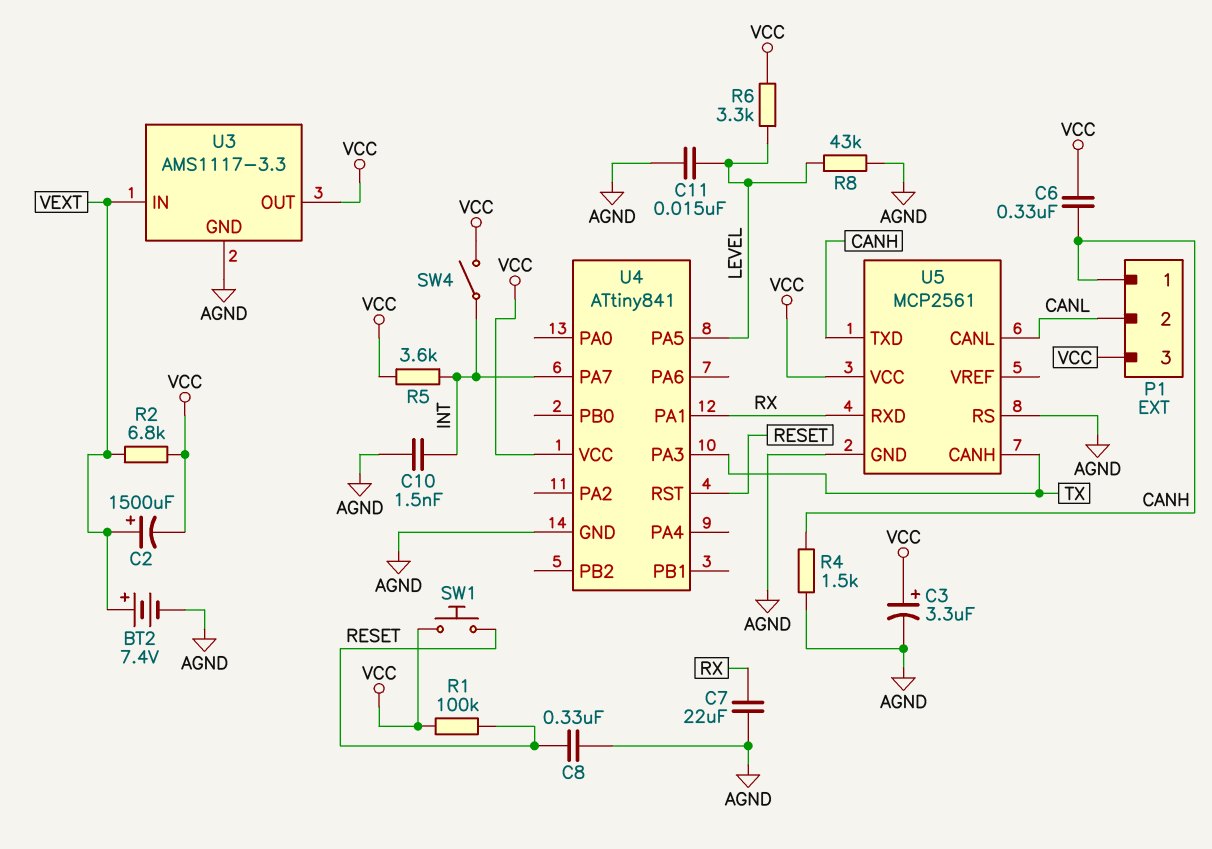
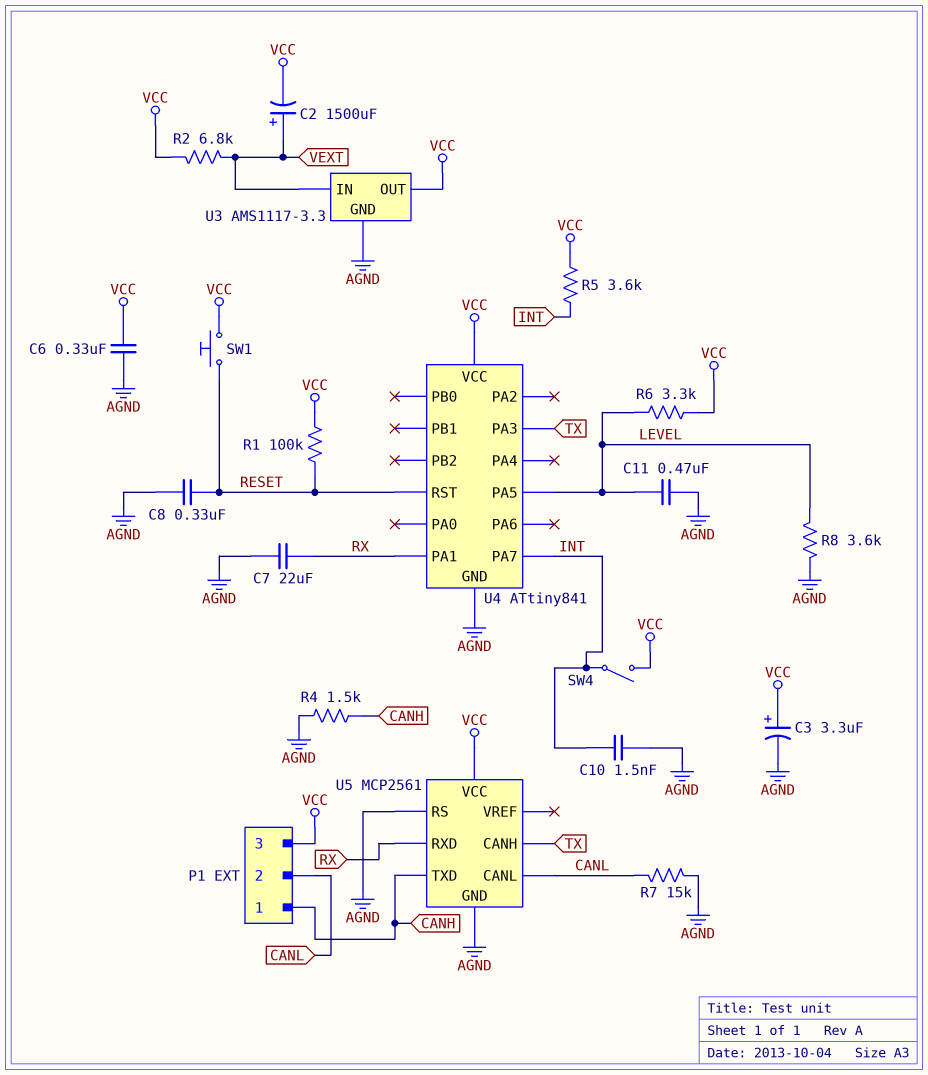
BT2: 7.4V (plus VEXT, minus AGND) -> none
C6: 330nF (CANH, VCC) -> 330nF (AGND, VCC)
C11: 15nF (AGND, LEVEL) -> 470nF (AGND, LEVEL)
R7: none -> 15k (AGND, CANL)
R8: 43k (AGND, LEVEL) -> 3.6k (AGND, LEVEL)

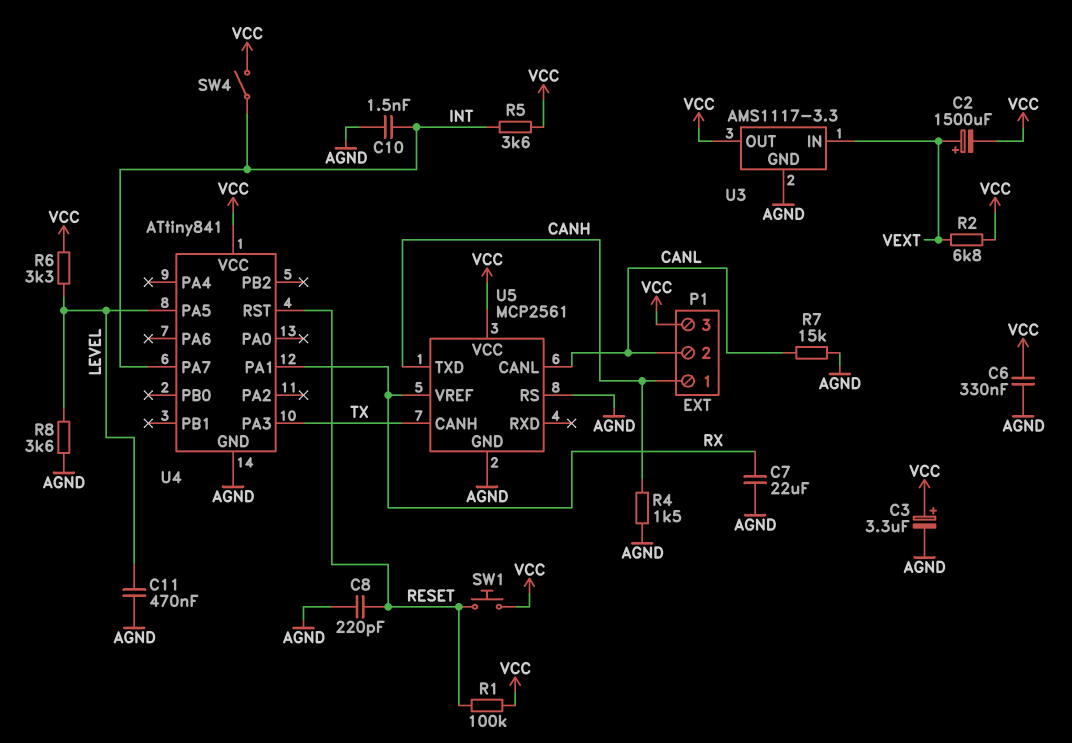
C8: 330nF (AGND, RESET) -> 220pF (AGND, RESET)
U5 pin RXD: RX -> none
U5 pin VREF: none -> RX

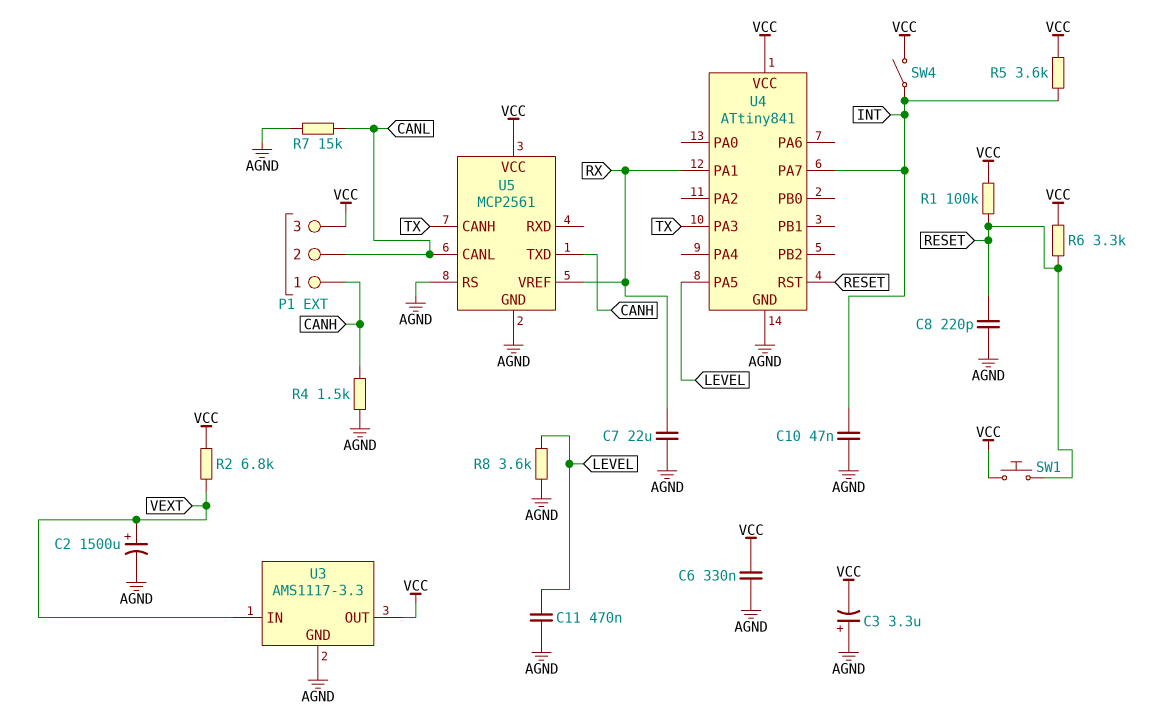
C2: 1500uF (plus VEXT, minus VCC) -> 1500uF (plus VEXT, minus AGND)
C3: 3.3uF (plus VCC, minus AGND) -> 3.3uF (plus AGND, minus VCC)
C10: 1.5nF (AGND, INT) -> 47nF (AGND, INT)
R6: 3.3k (LEVEL, VCC) -> 3.3k (RESET, VCC)

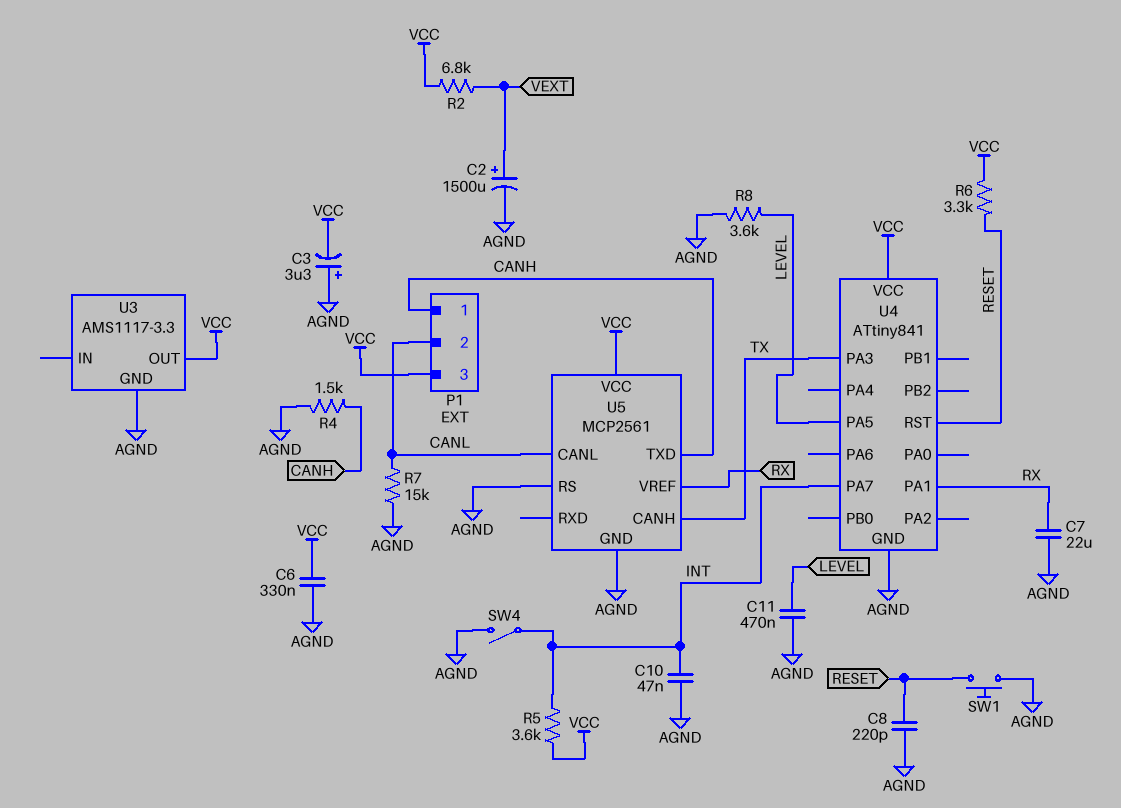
R1: 100k (RESET, VCC) -> none
SW1: button (RESET, VCC) -> button (AGND, RESET)
SW4: switch (INT, VCC) -> switch (AGND, INT)
U3 pin IN: VEXT -> none

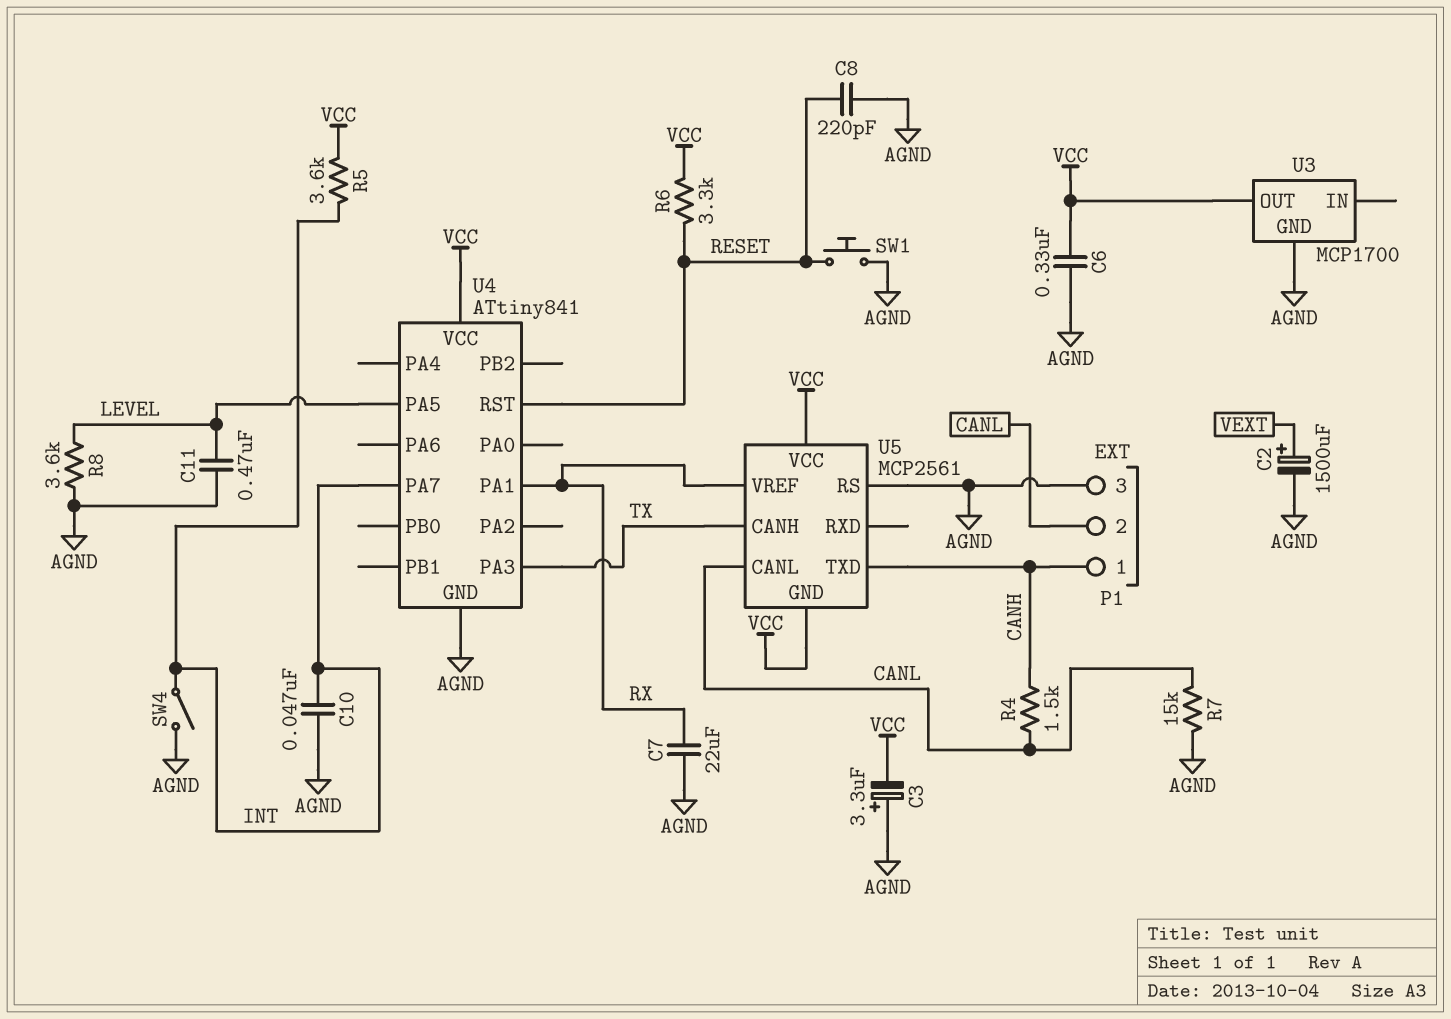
P1 pin 3: VCC -> AGND
R2: 6.8k (VCC, VEXT) -> none
R4: 1.5k (AGND, CANH) -> 1.5k (CANH, CANL)
U3: AMS1117-3.3 -> MCP1700
U5 pin GND: AGND -> VCC

